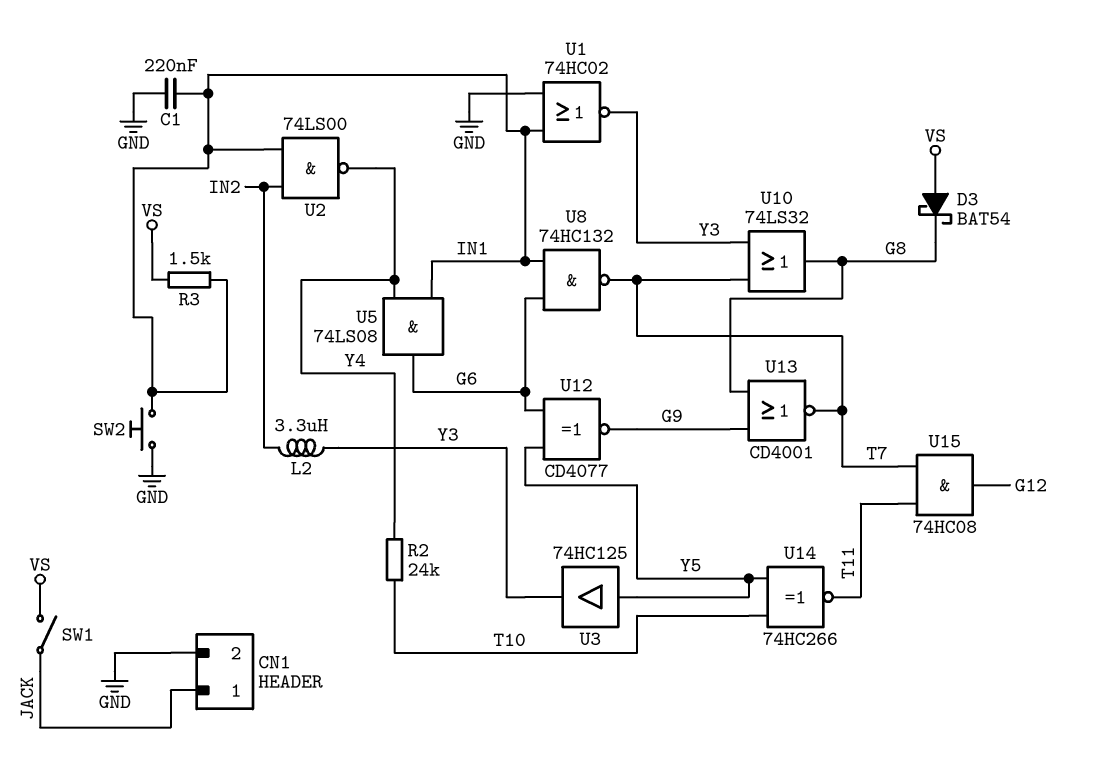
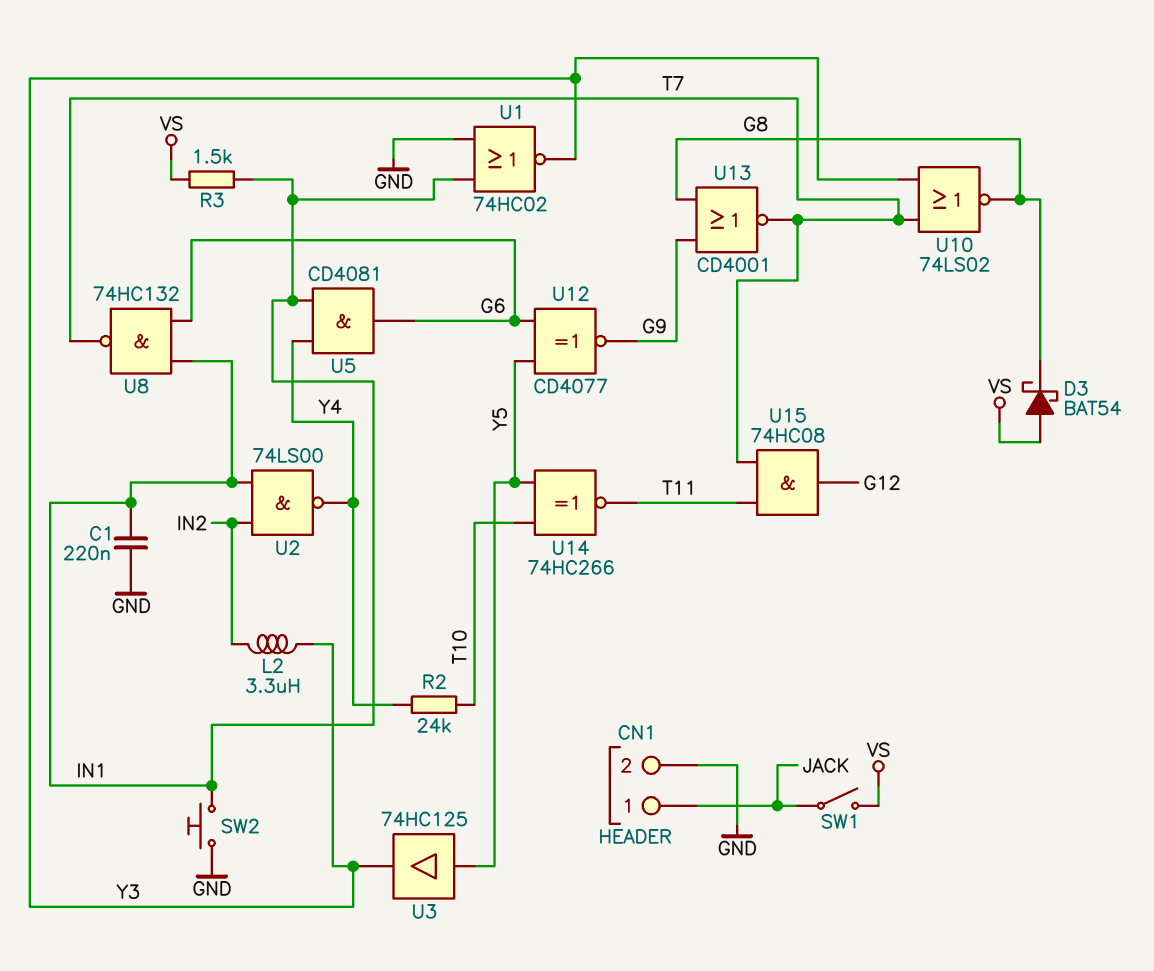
U5: AND 74LS08 (in IN1, in Y4, out G6) -> AND CD4081 (in IN1, in Y4, out G6)
U10: OR 74LS32 (in T7, in Y3, out G8) -> NOR 74LS02 (in T7, in Y3, out G8)

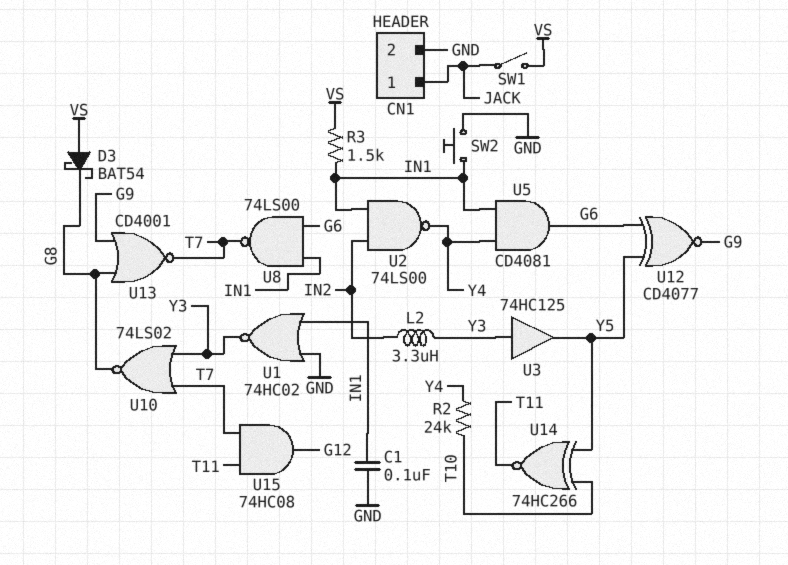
C1: 220nF (GND, IN1) -> 100nF (GND, IN1)
U3: buffer 74HC125 (in Y5, out Y3) -> buffer 74HC125 (in Y3, out Y5)
U8: NAND 74HC132 (in G6, in IN1, out T7) -> NAND 74LS00 (in G6, in IN1, out T7)

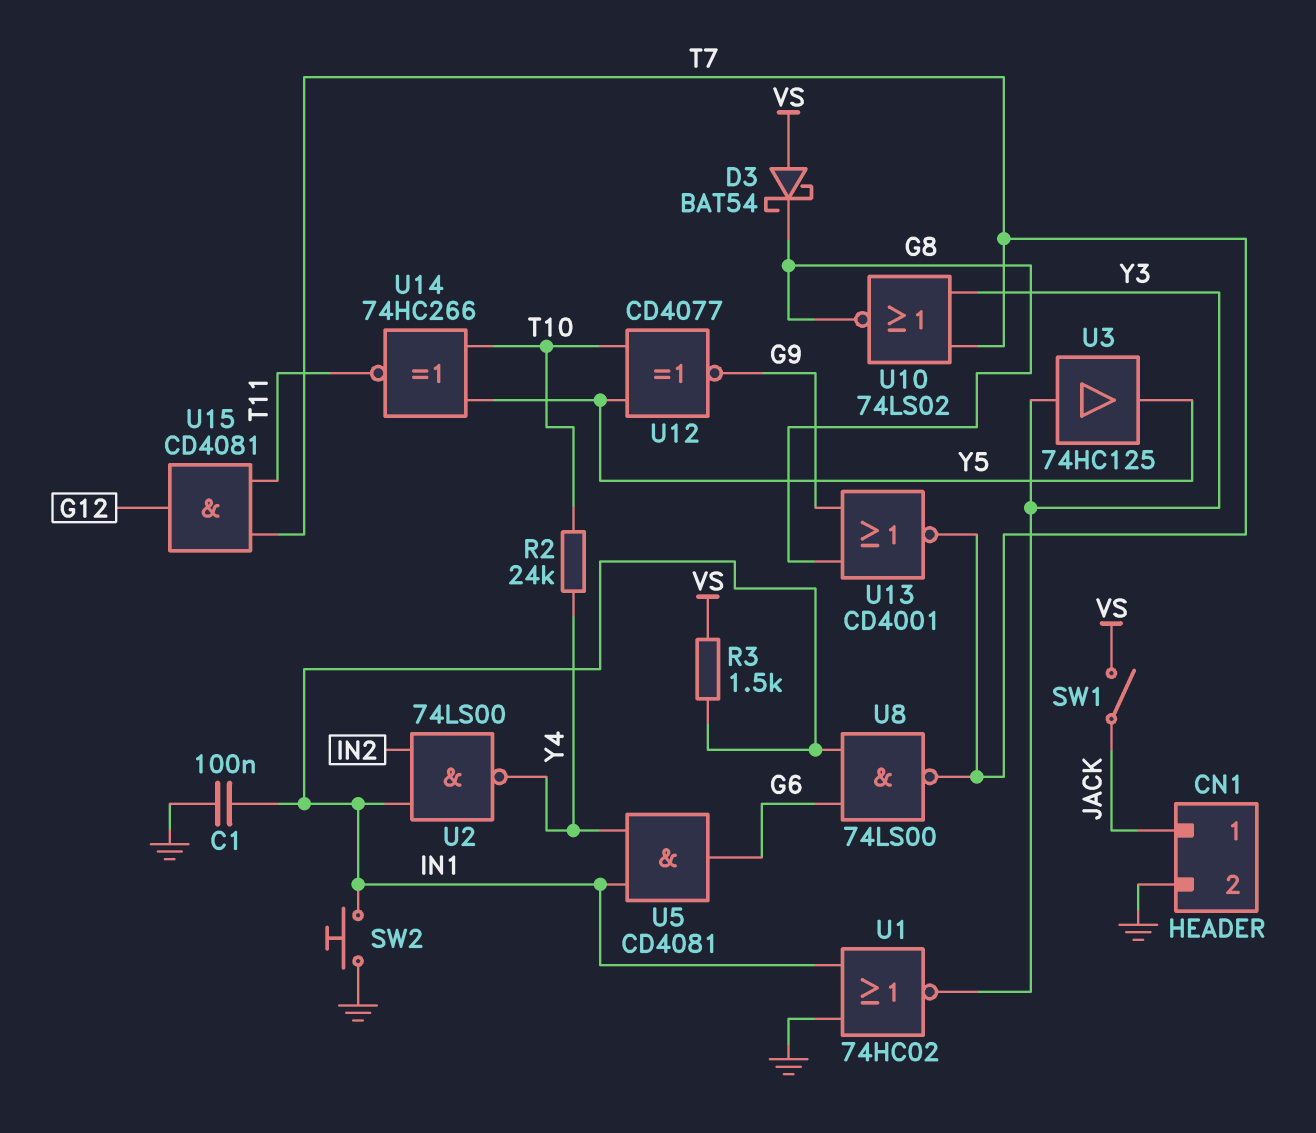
L2: 3.3uH (IN2, Y3) -> none
U12: XNOR CD4077 (in G6, in Y5, out G9) -> XNOR CD4077 (in T10, in Y5, out G9)
U15: AND 74HC08 (in T7, in T11, out G12) -> AND CD4081 (in T7, in T11, out G12)

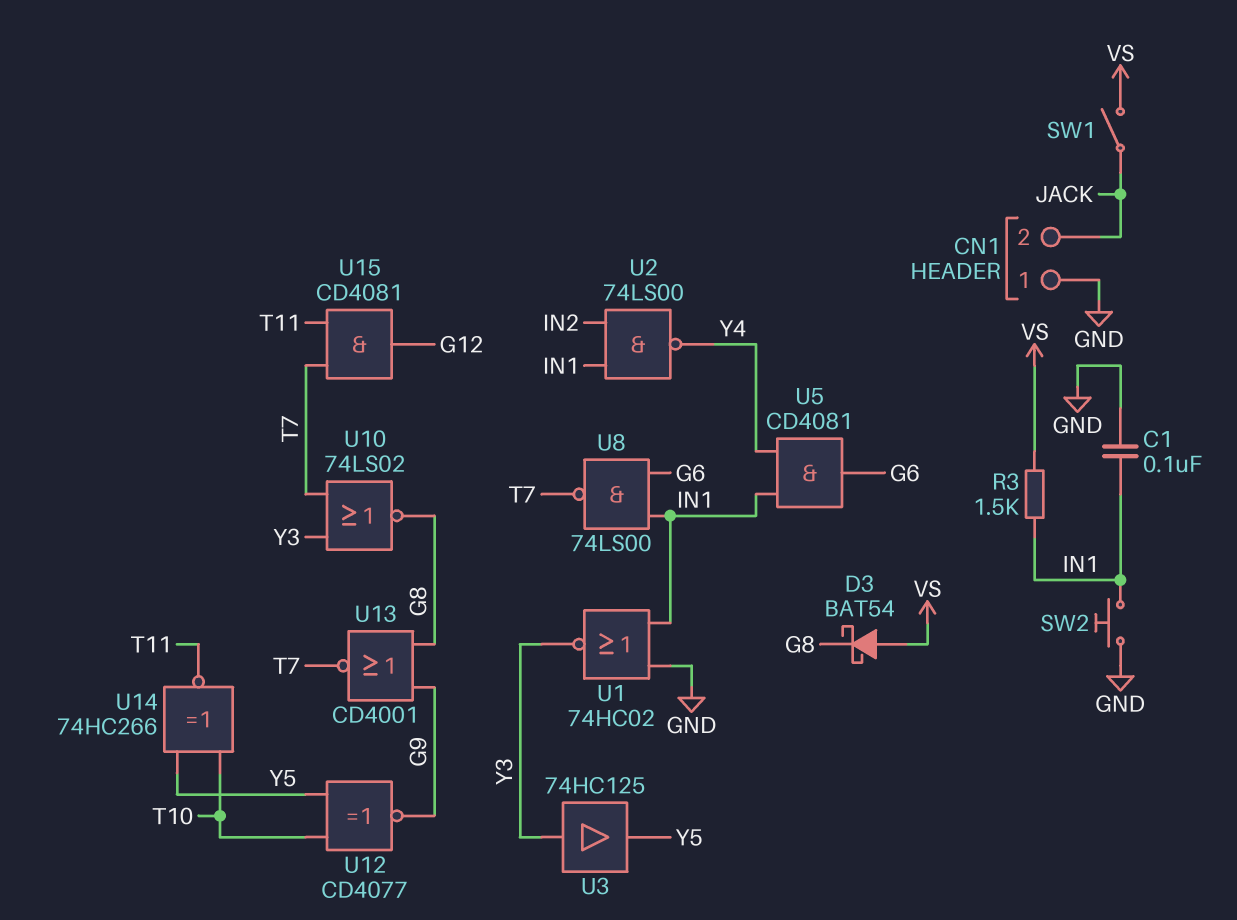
CN1 pin 1: JACK -> GND
CN1 pin 2: GND -> JACK
R2: 24k (T10, Y4) -> none

